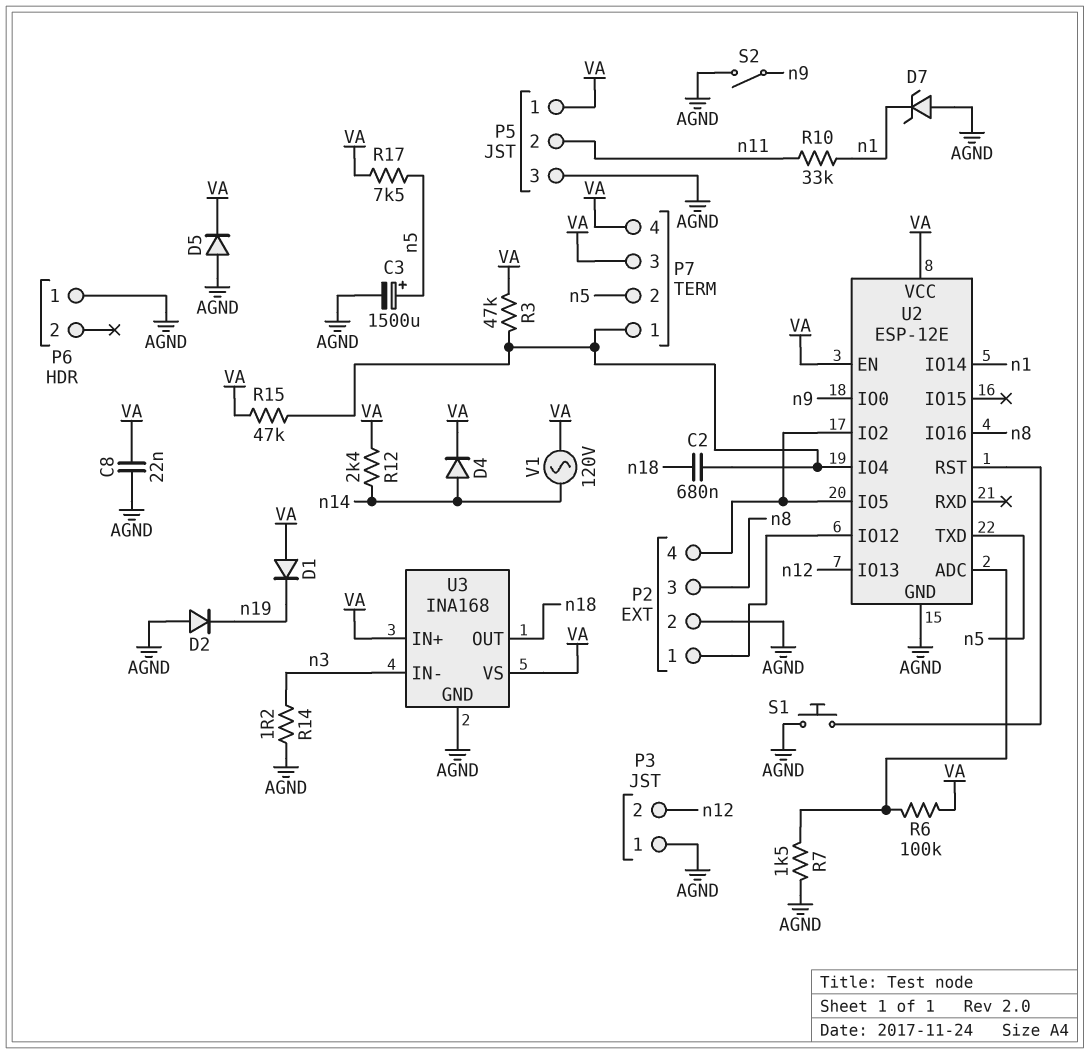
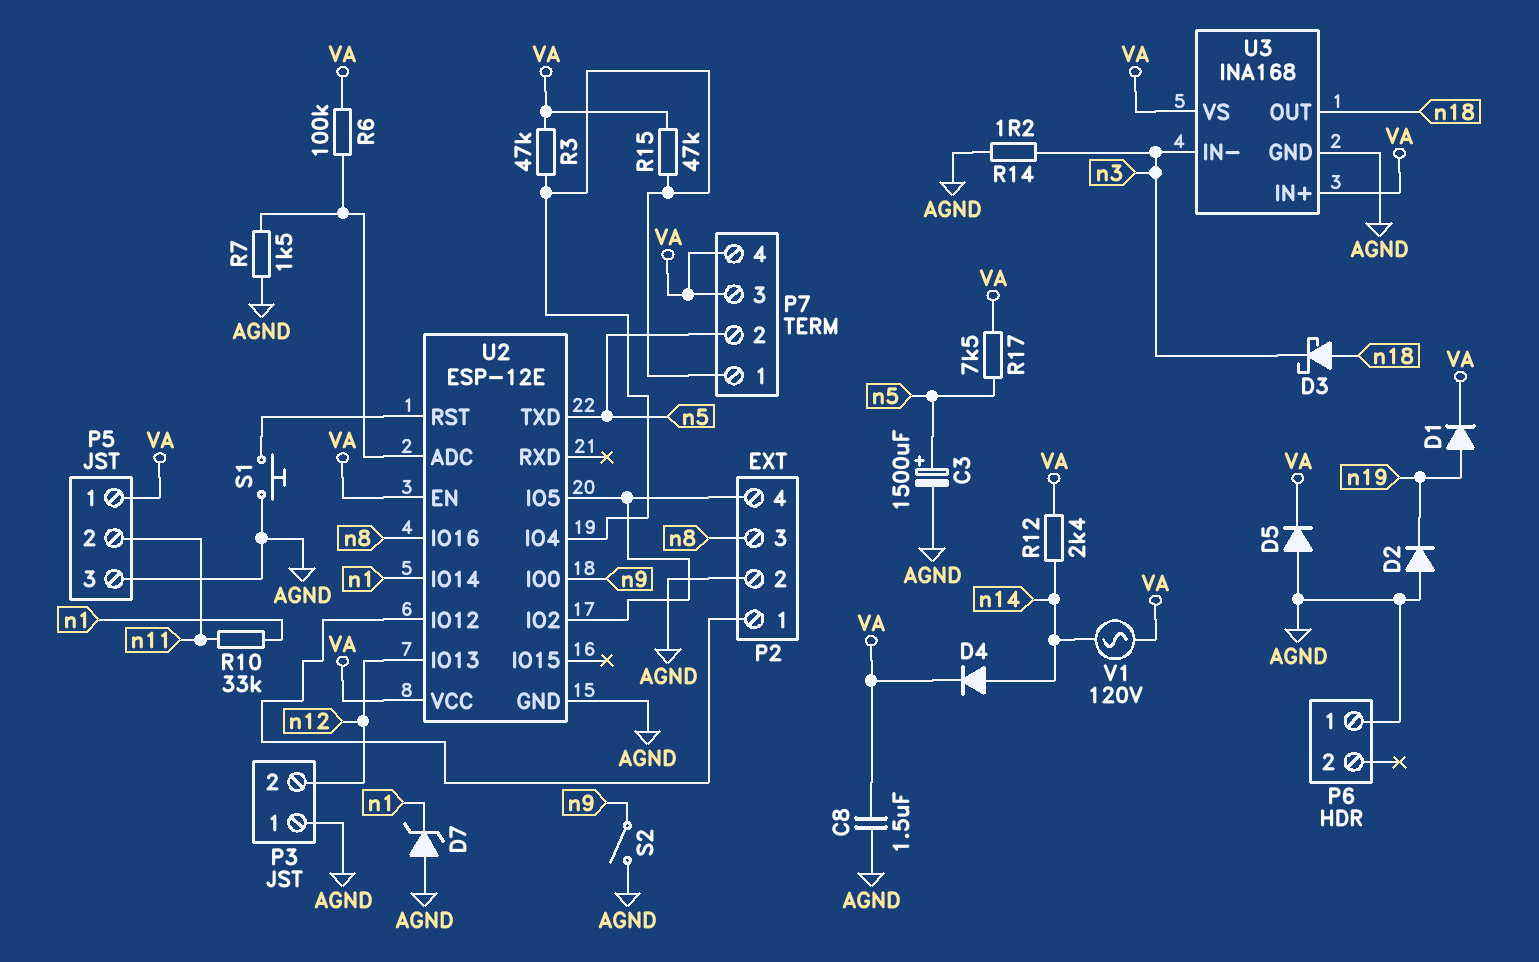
C2: 680nF (P7/1, n18) -> none
C8: 22nF (AGND, VA) -> 1.5uF (AGND, VA)
D1: diode (A VA, K n19) -> diode (A n19, K VA)
D3: none -> schottky (A n18, K n3)

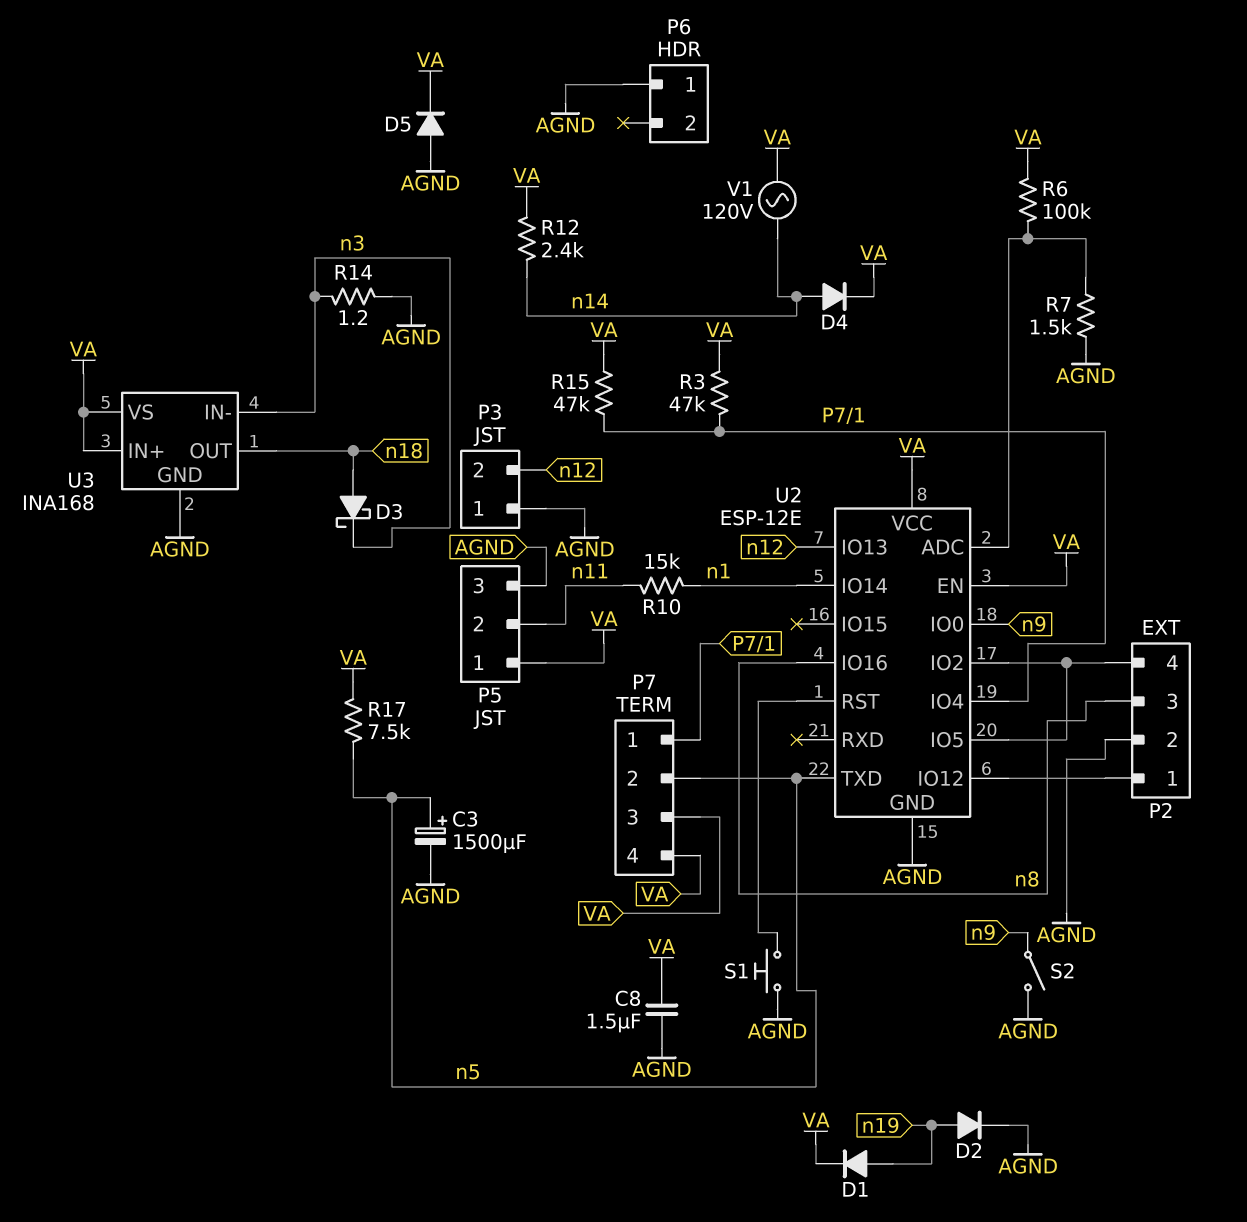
D2: diode (A AGND, K n19) -> diode (A n19, K AGND)
D7: zener (A AGND, K n1) -> none
R10: 33k (n1, n11) -> 15k (n1, n11)

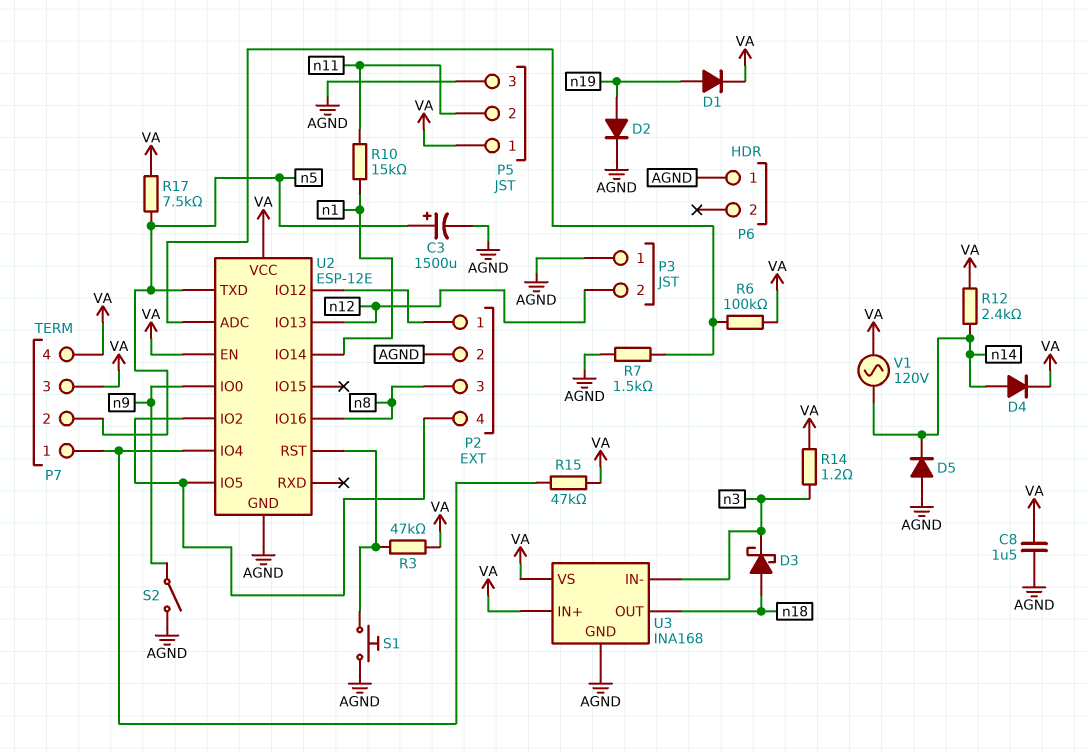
D5: diode (A AGND, K VA) -> diode (A AGND, K n14)
R3: 47k (P7/1, VA) -> 47k (U2/RST, VA)
R14: 1.2 (AGND, n3) -> 1.2 (VA, n3)

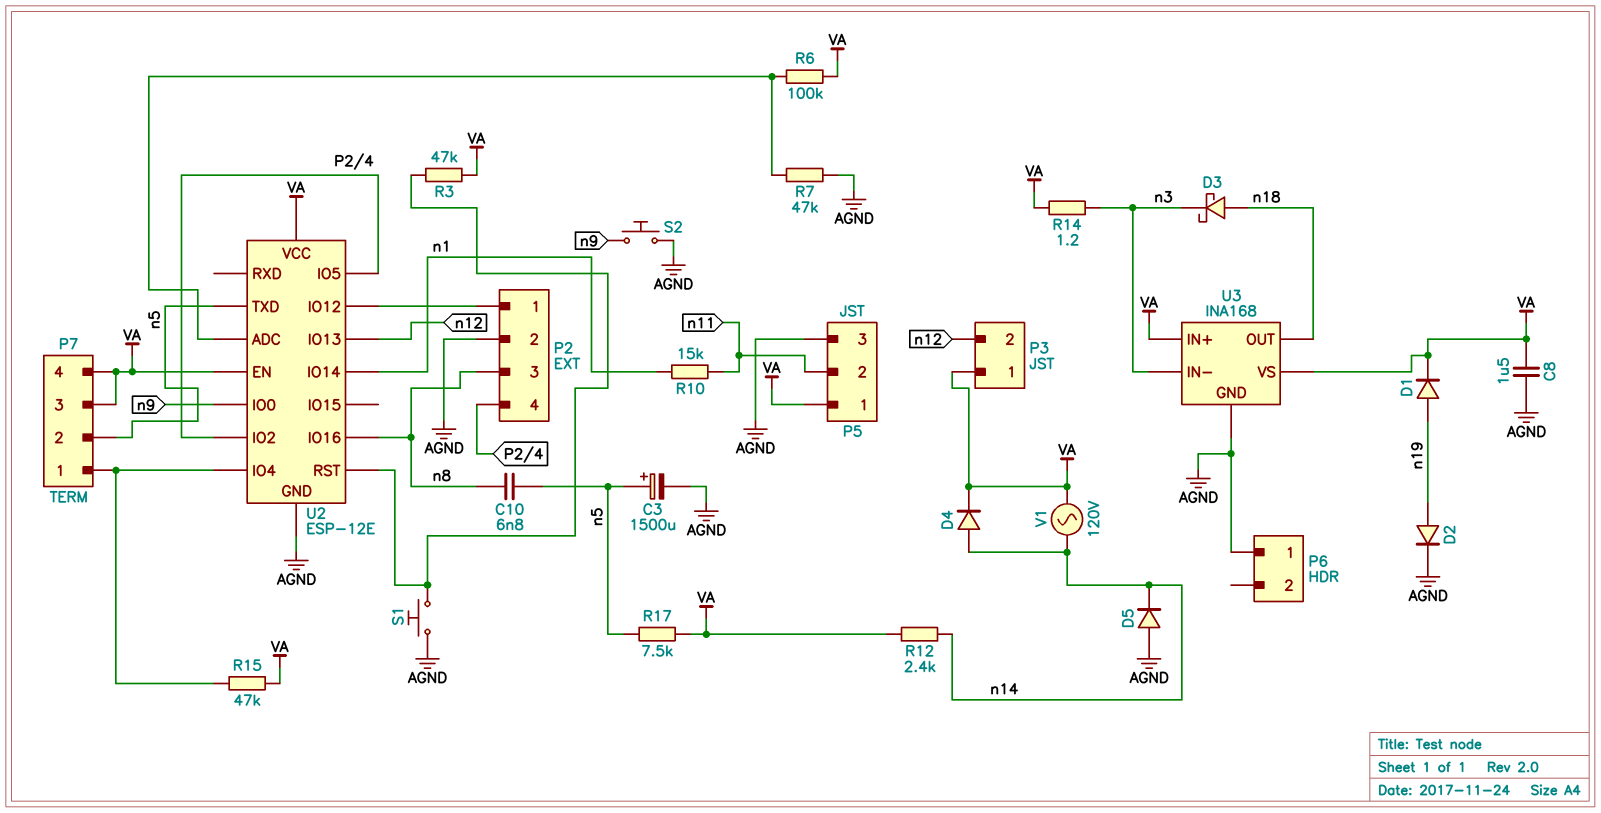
C10: none -> 6.8nF (n5, n8)
P3 pin 1: AGND -> VA
R7: 1.5k (AGND, U2/ADC) -> 47k (AGND, U2/ADC)
S2: switch (AGND, n9) -> button (AGND, n9)

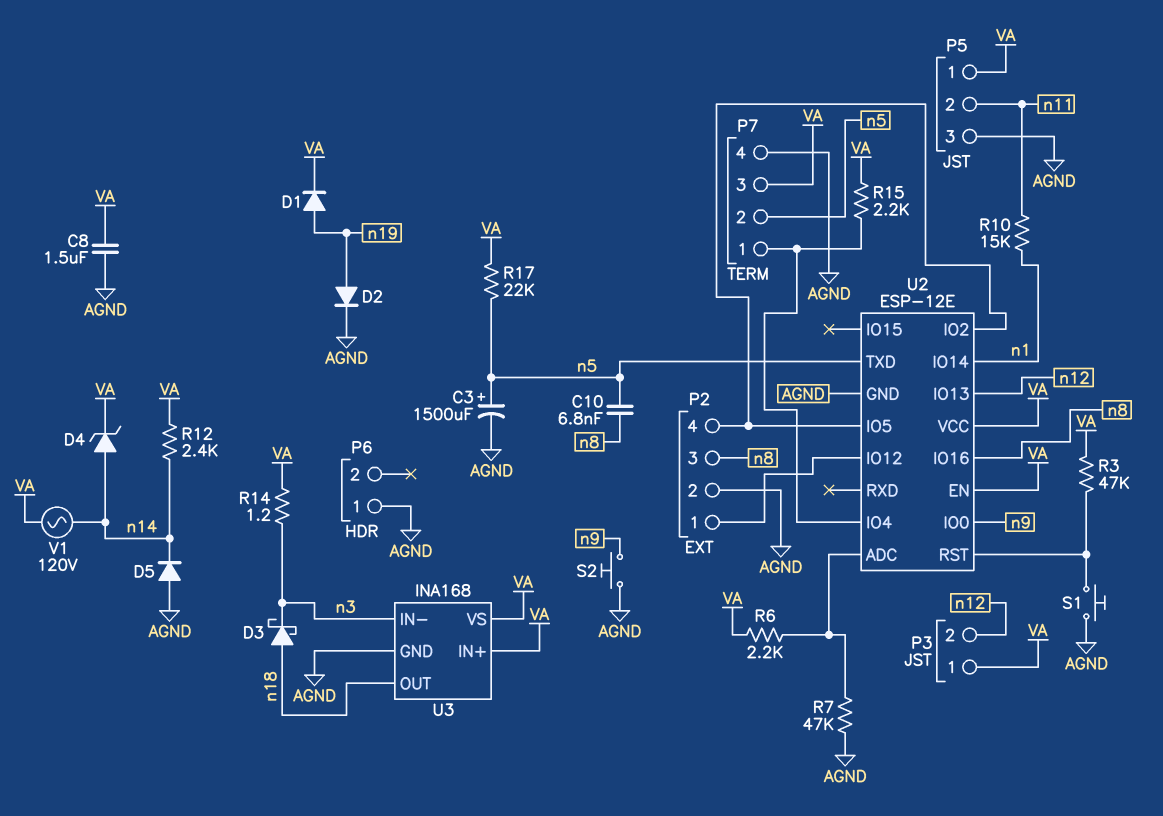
D4: diode (A n14, K VA) -> zener (A n14, K VA)
P7 pin 4: VA -> AGND
R6: 100k (U2/ADC, VA) -> 2.2k (U2/ADC, VA)
R15: 47k (P7/1, VA) -> 2.2k (P7/1, VA)
R17: 7.5k (VA, n5) -> 22k (VA, n5)

